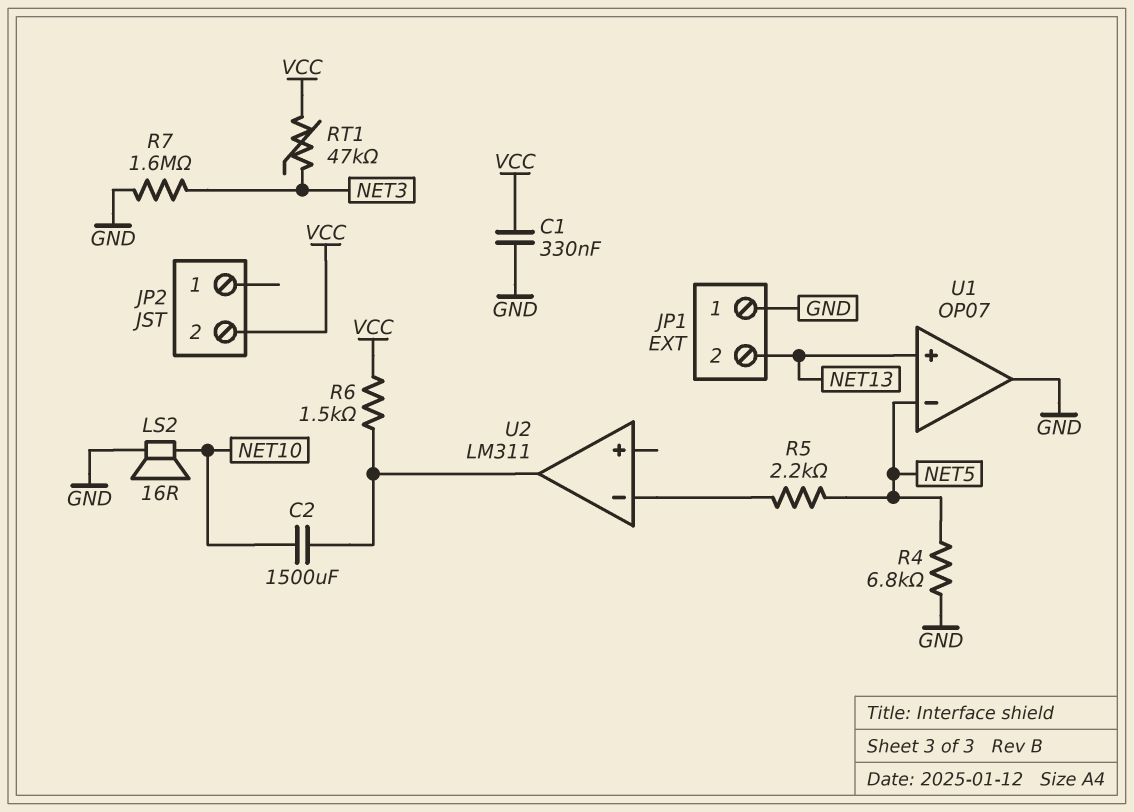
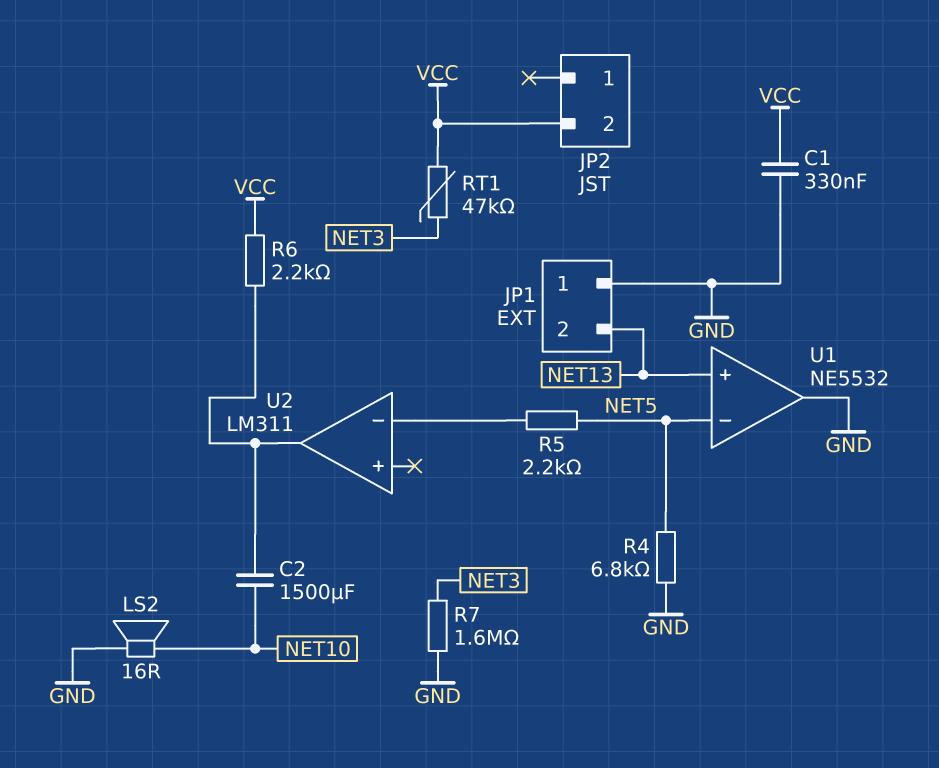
R6: 1.5k (U2/out, VCC) -> 2.2k (U2/out, VCC)
U1: OP07 -> NE5532

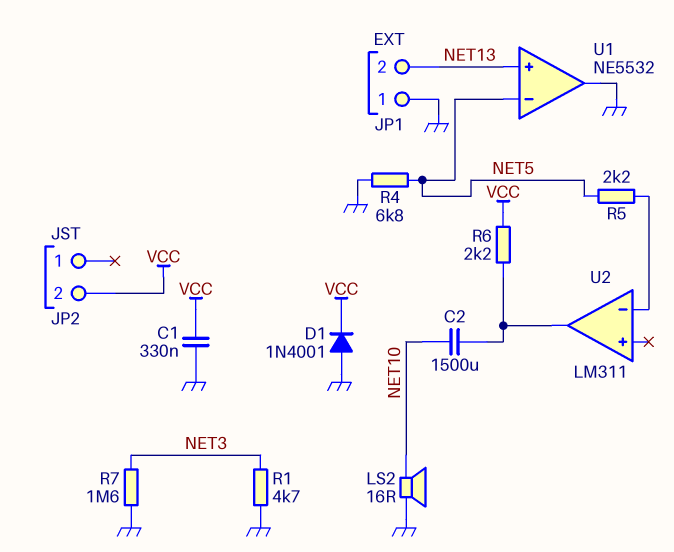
D1: none -> diode 1N4001 (A GND, K VCC)
R1: none -> 4.7k (GND, NET3)
RT1: 47k (NET3, VCC) -> none

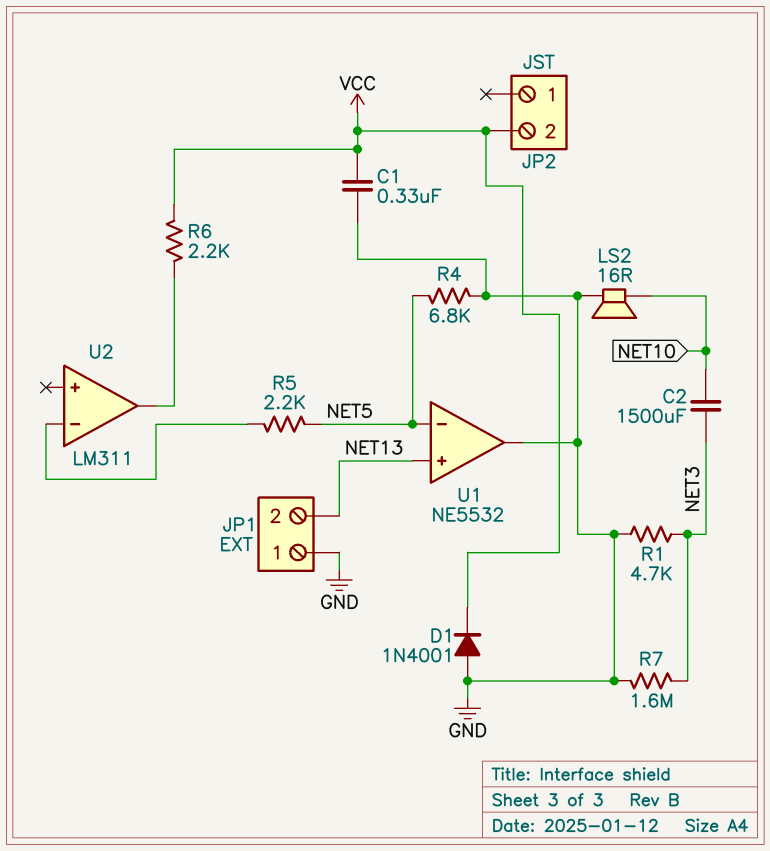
C2: 1500uF (NET10, U2/out) -> 1500uF (NET3, NET10)

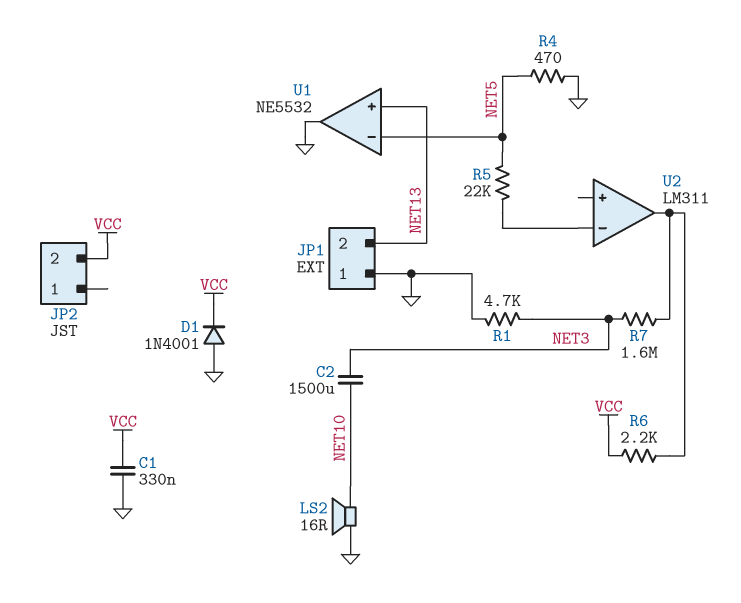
R4: 6.8k (GND, NET5) -> 470 (GND, NET5)
R5: 2.2k (NET5, U2/in-) -> 22k (NET5, U2/in-)
R7: 1.6M (GND, NET3) -> 1.6M (NET3, U2/out)

